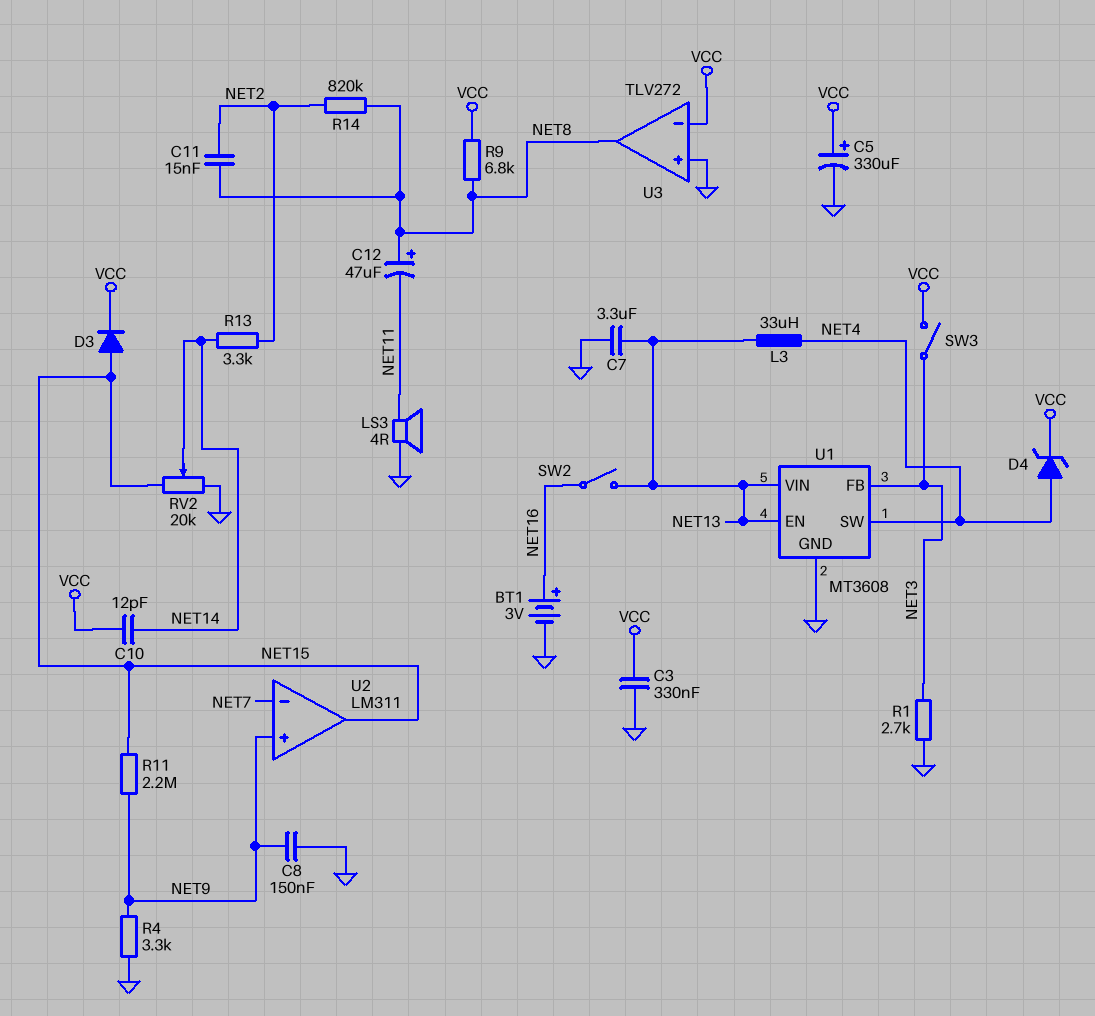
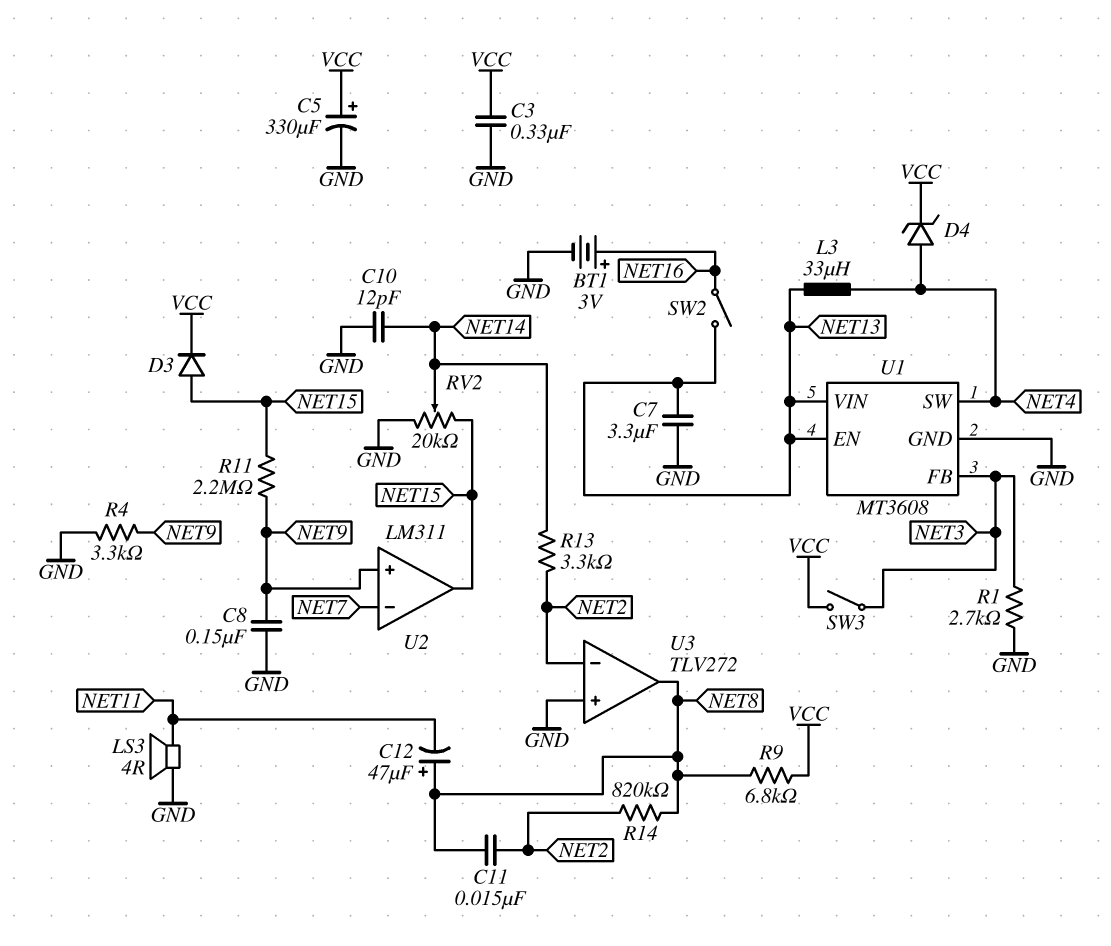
C10: 12pF (NET14, VCC) -> 12pF (GND, NET14)
U3 pin in-: VCC -> NET2

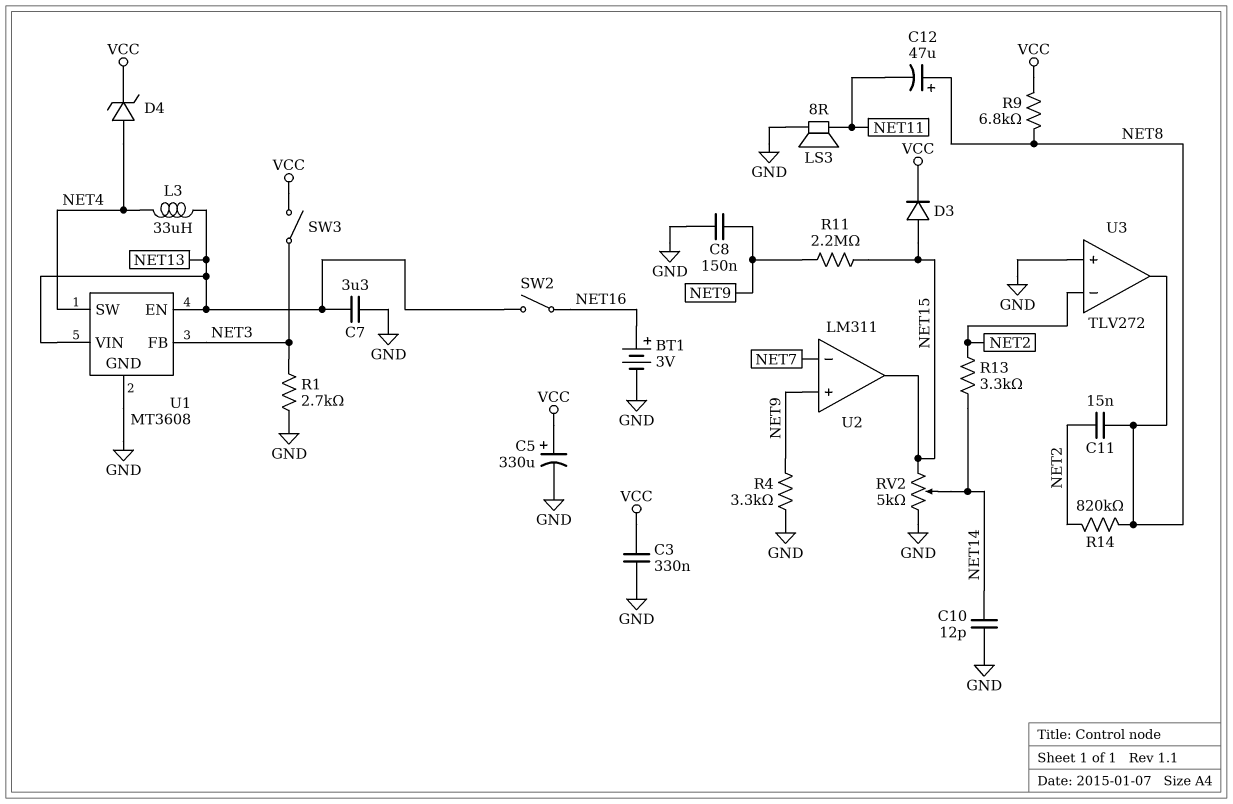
LS3: speaker 4R (GND, NET11) -> speaker 8R (GND, NET11)
RV2: 20k (GND, NET15, wiper NET14) -> 5k (GND, NET15, wiper NET14)

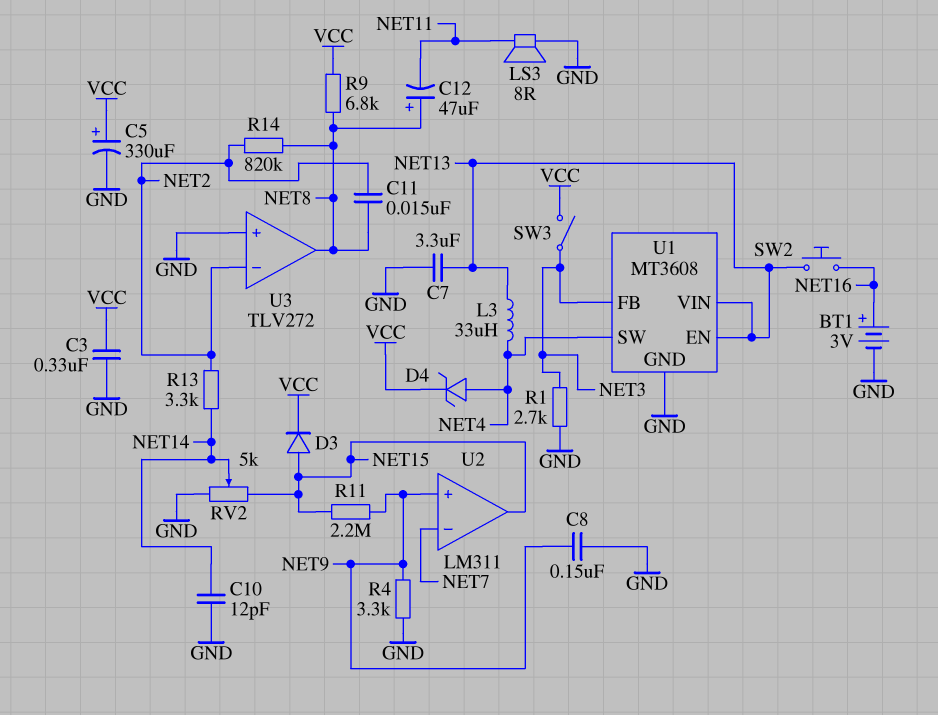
SW2: switch (NET13, NET16) -> button (NET13, NET16)

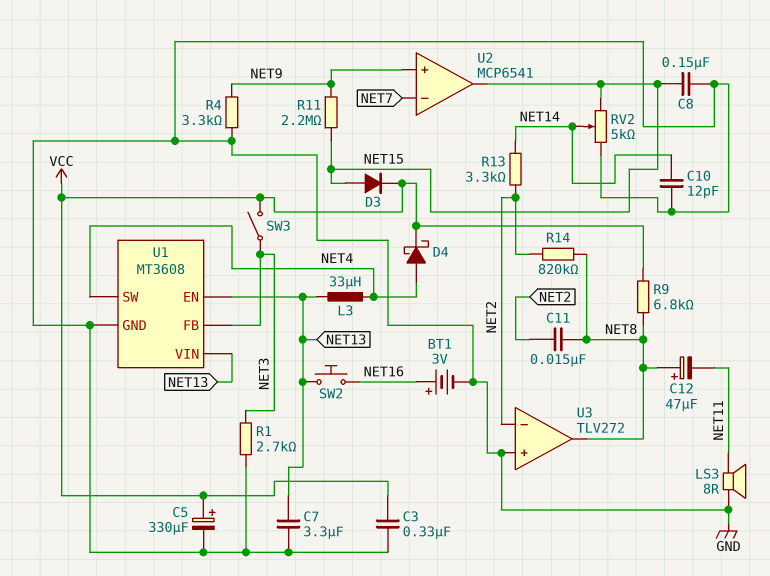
C8: 150nF (GND, NET9) -> 150nF (GND, NET15)
D4: zener (A NET4, K VCC) -> schottky (A NET4, K VCC)
U2: LM311 -> MCP6541

